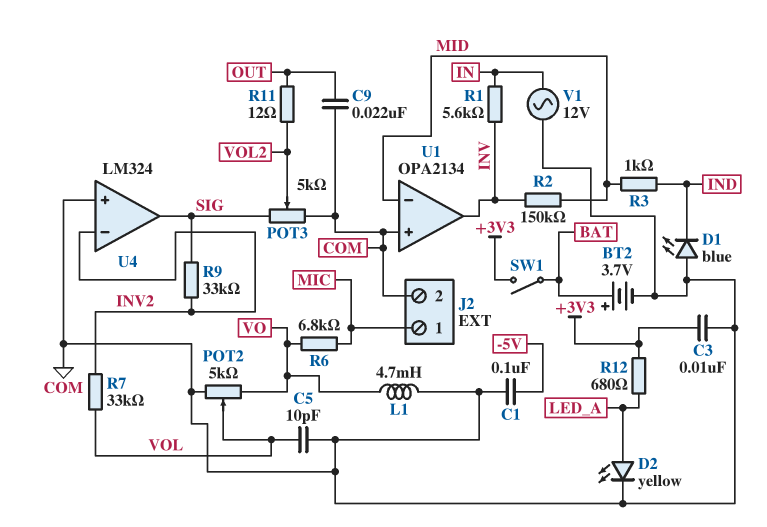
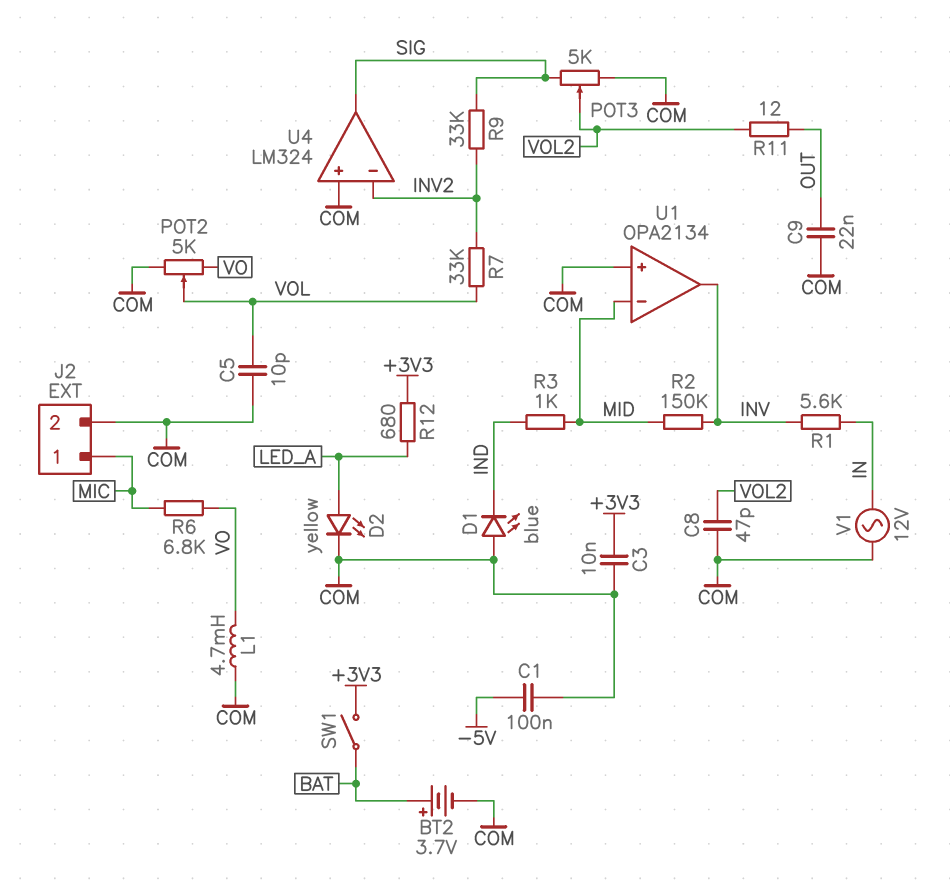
C8: none -> 47pF (COM, VOL2)

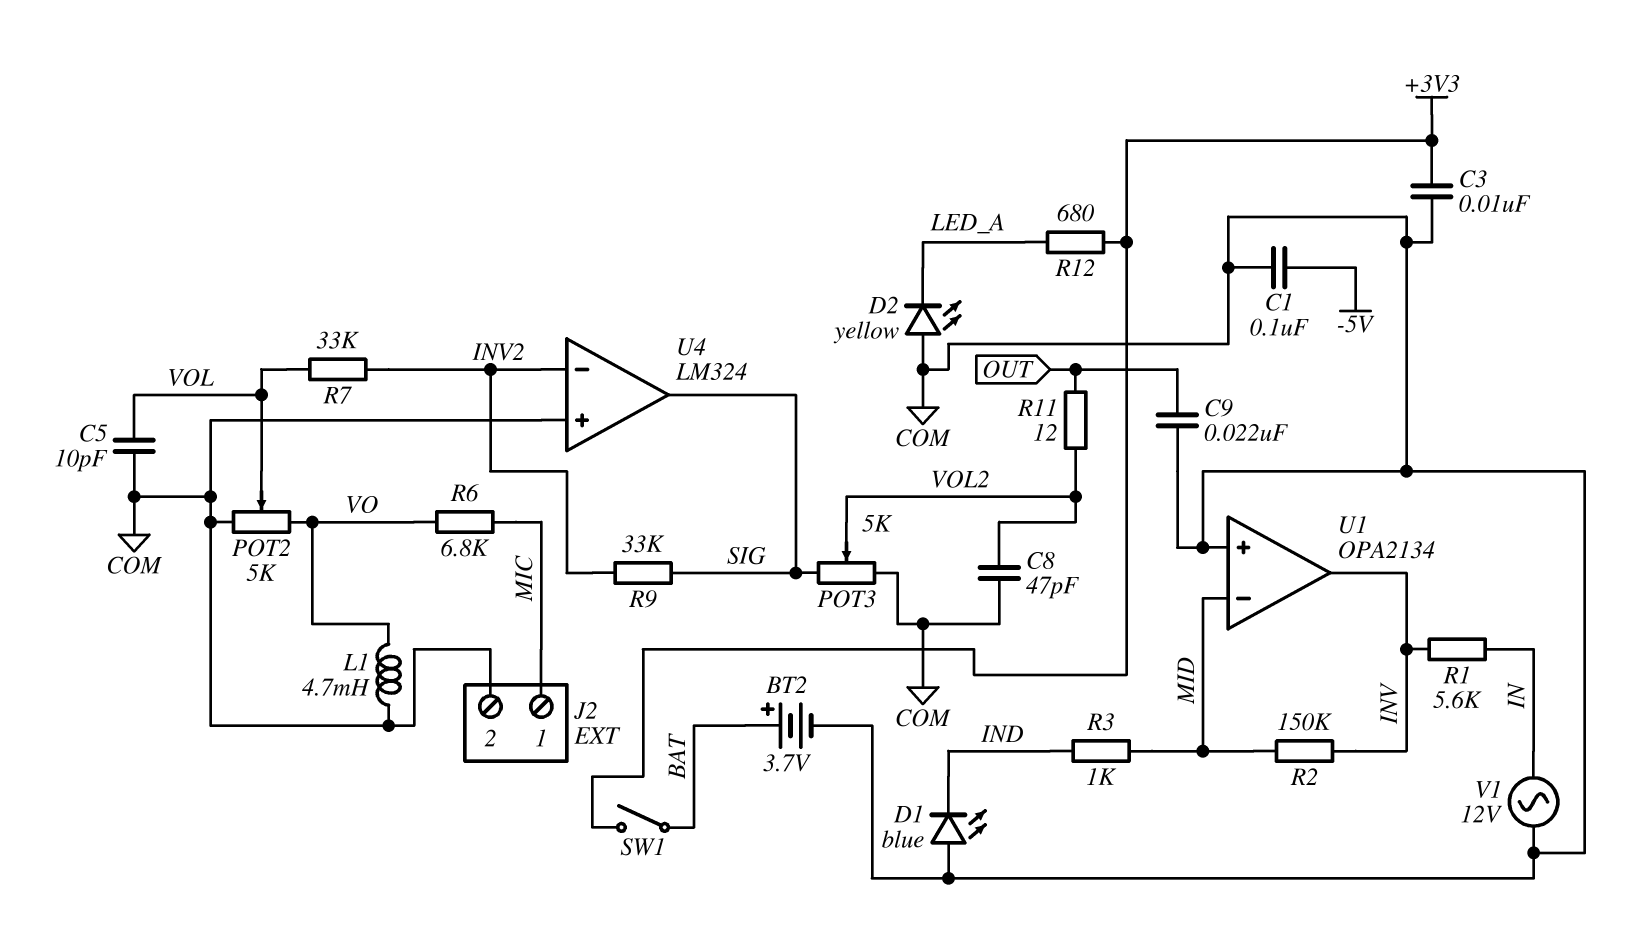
D2: LED yellow (A LED_A, K COM) -> LED yellow (A COM, K LED_A)

